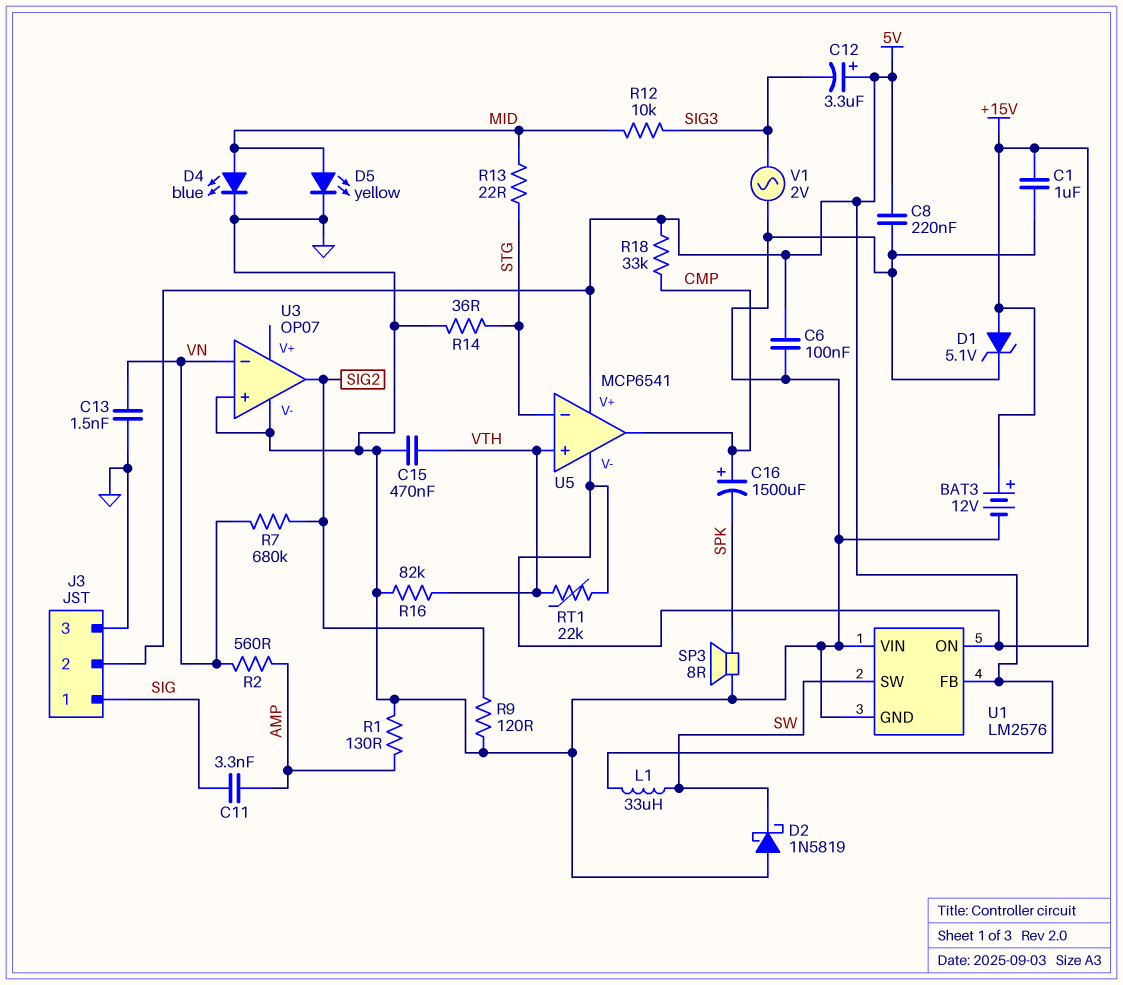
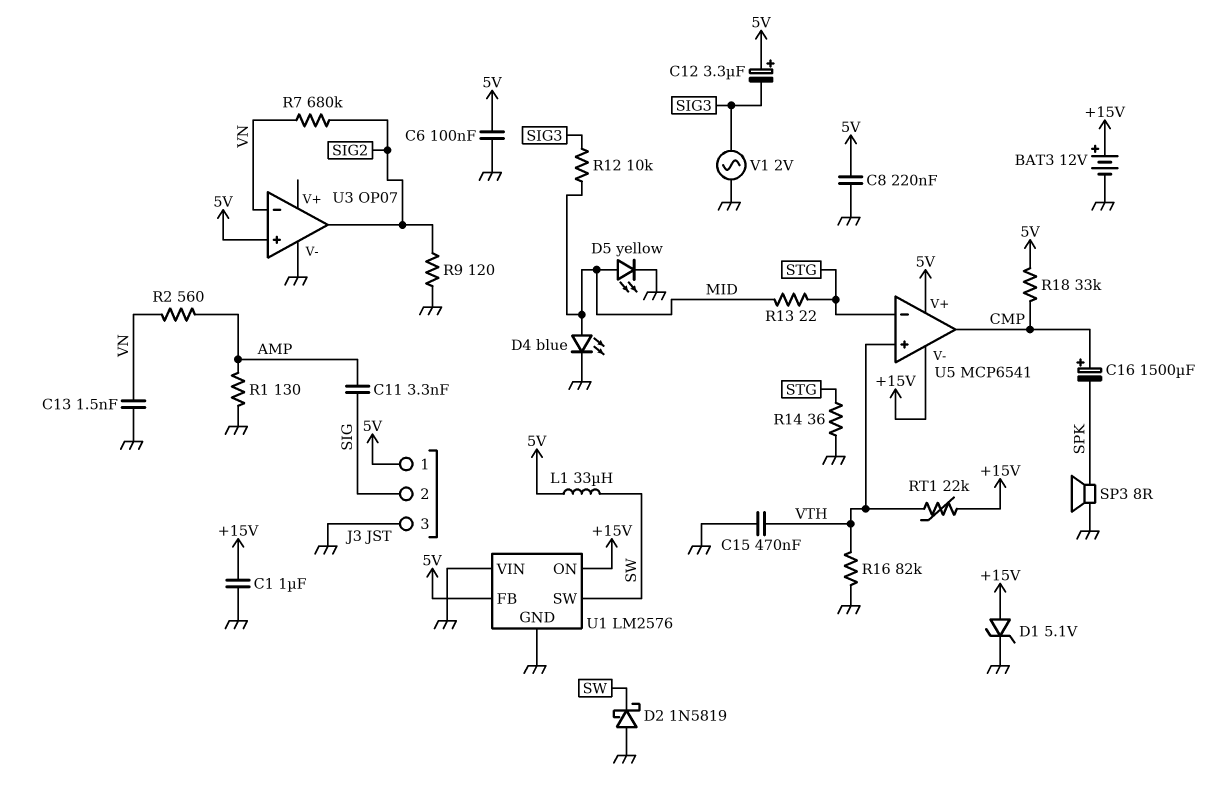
J3 pin 1: SIG -> 5V
J3 pin 2: 5V -> SIG
U3 pin in+: GND -> 5V

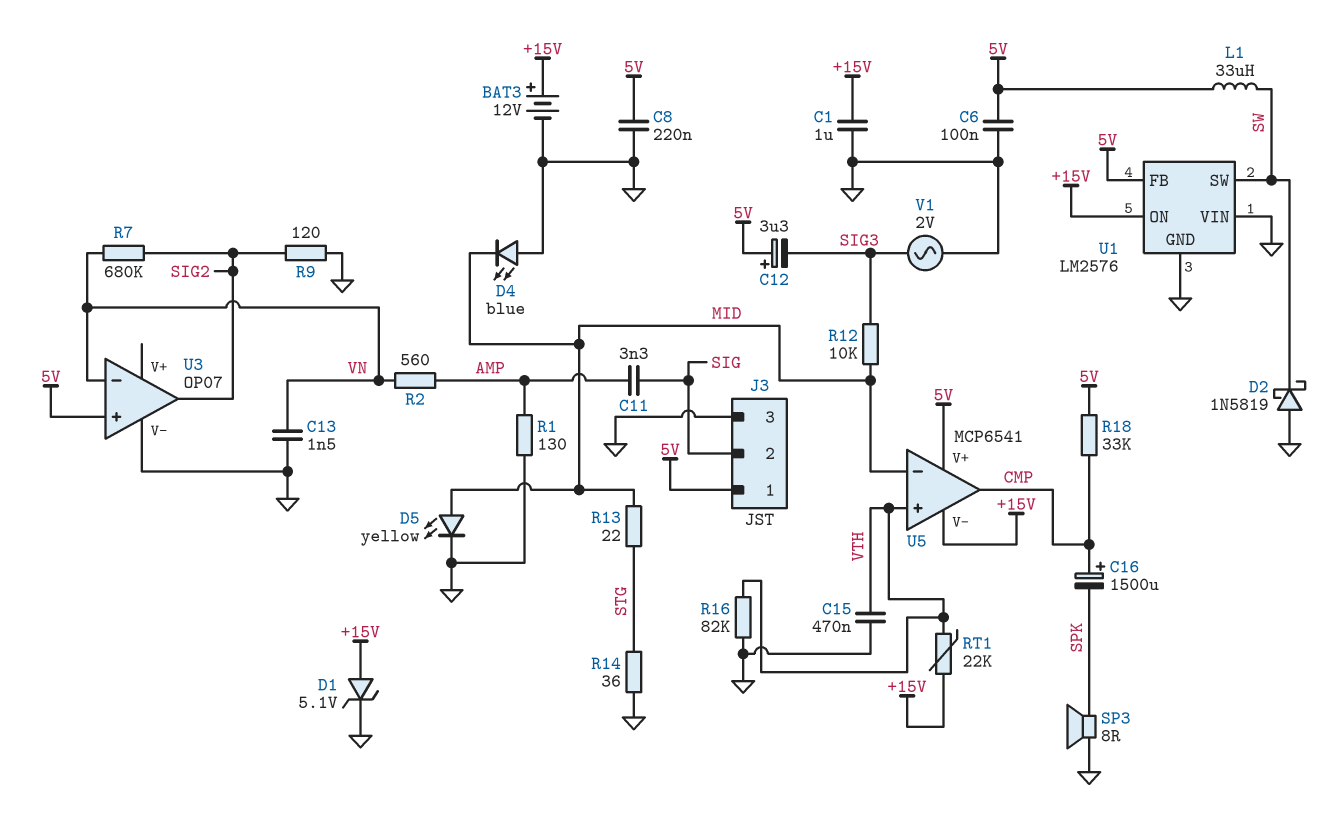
D4: LED blue (A MID, K GND) -> LED blue (A GND, K MID)
U5 pin in-: STG -> MID

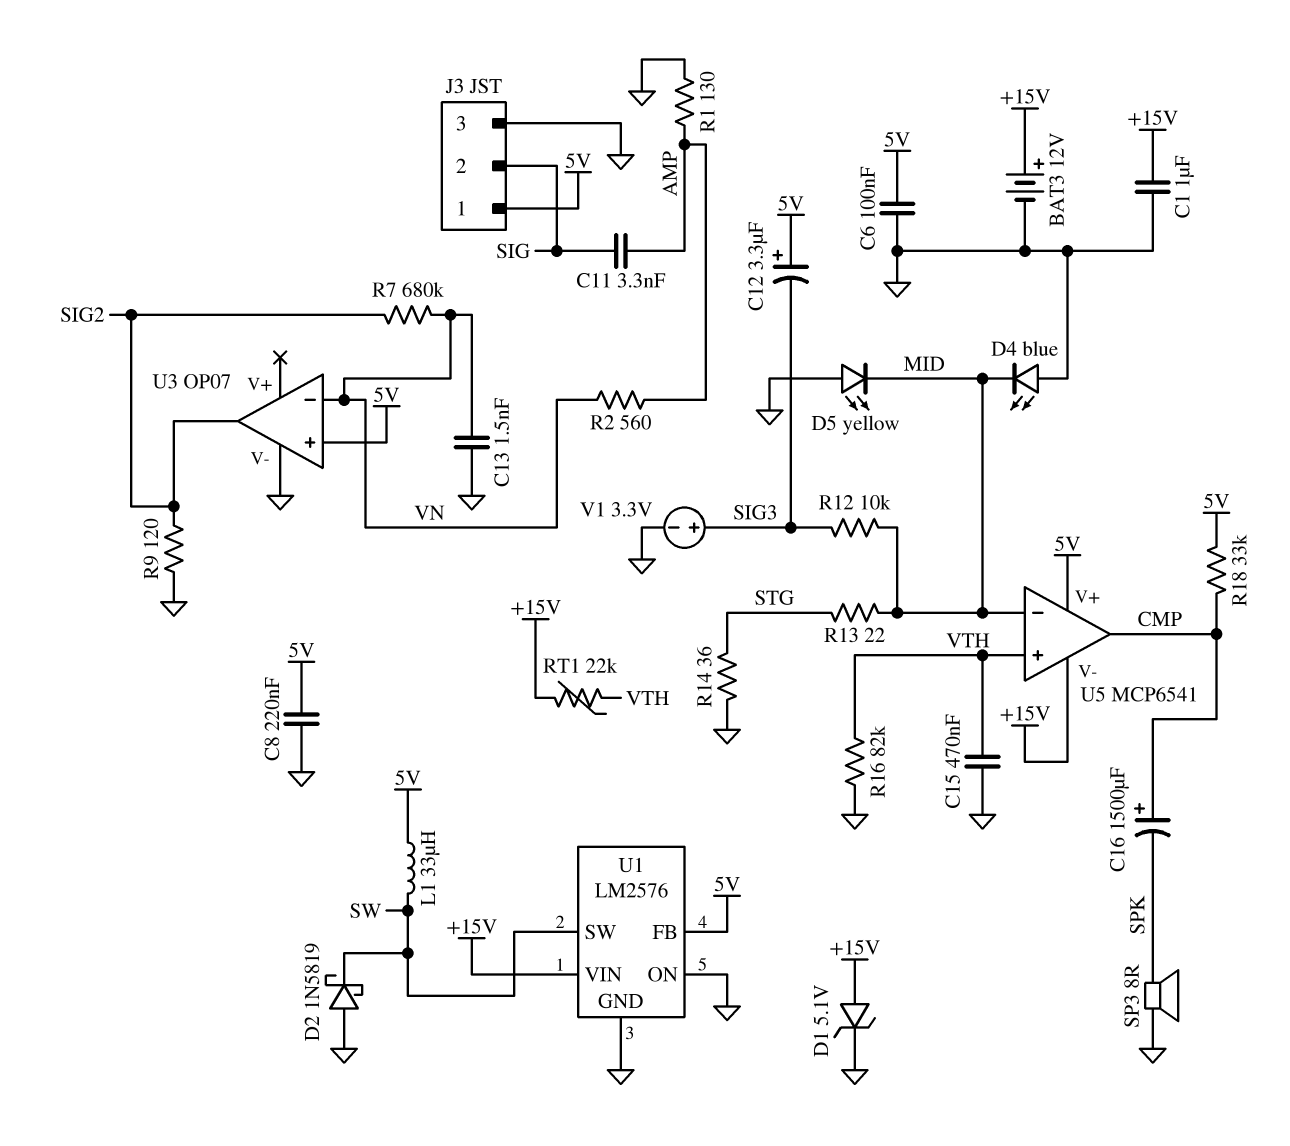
D5: LED yellow (A MID, K GND) -> LED yellow (A GND, K MID)
U1 pin ON: +15V -> GND
U1 pin VIN: GND -> +15V
V1: AC 2V (GND, SIG3) -> 3.3V (plus SIG3, minus GND)

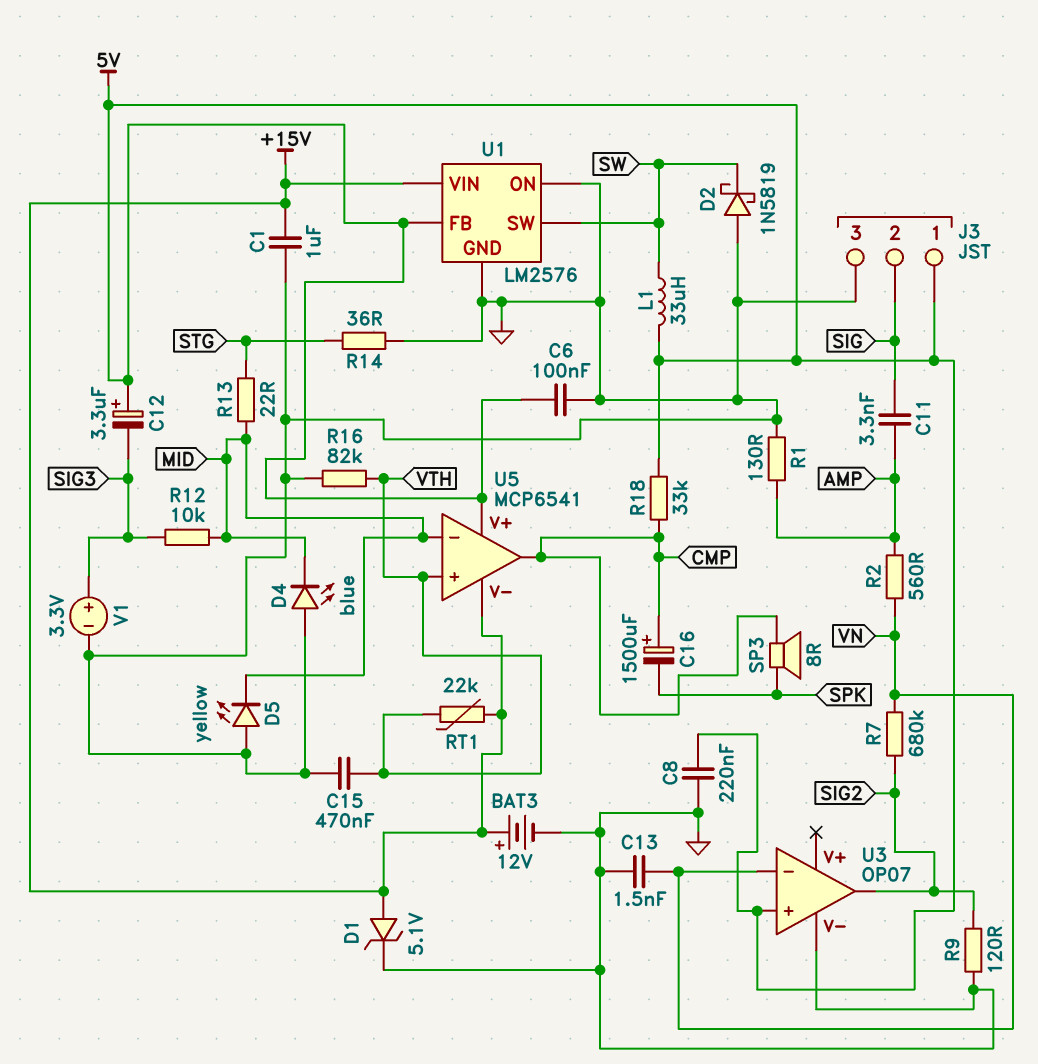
SP3: speaker 8R (GND, SPK) -> speaker 8R (CMP, SPK)

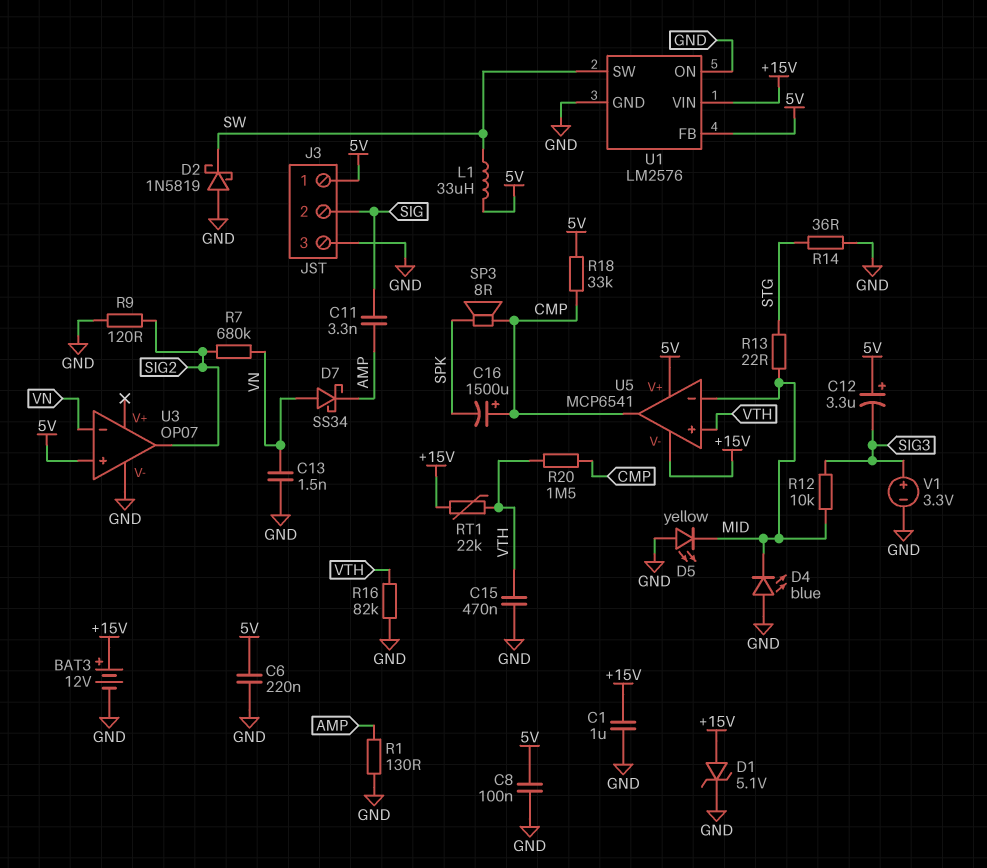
C6: 100nF (5V, GND) -> 220nF (5V, GND)
C8: 220nF (5V, GND) -> 100nF (5V, GND)
D7: none -> schottky SS34 (A VN, K AMP)
R2: 560 (AMP, VN) -> none
R20: none -> 1.5M (CMP, VTH)

